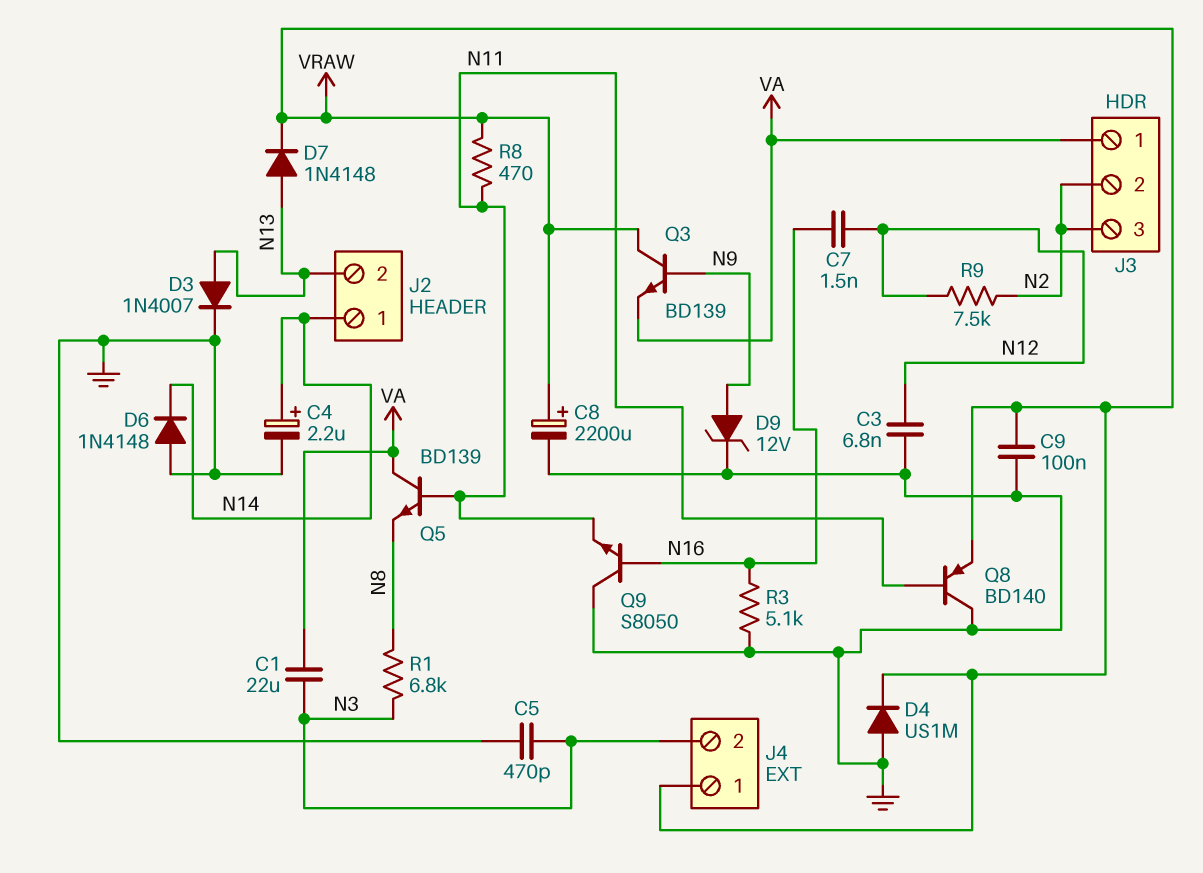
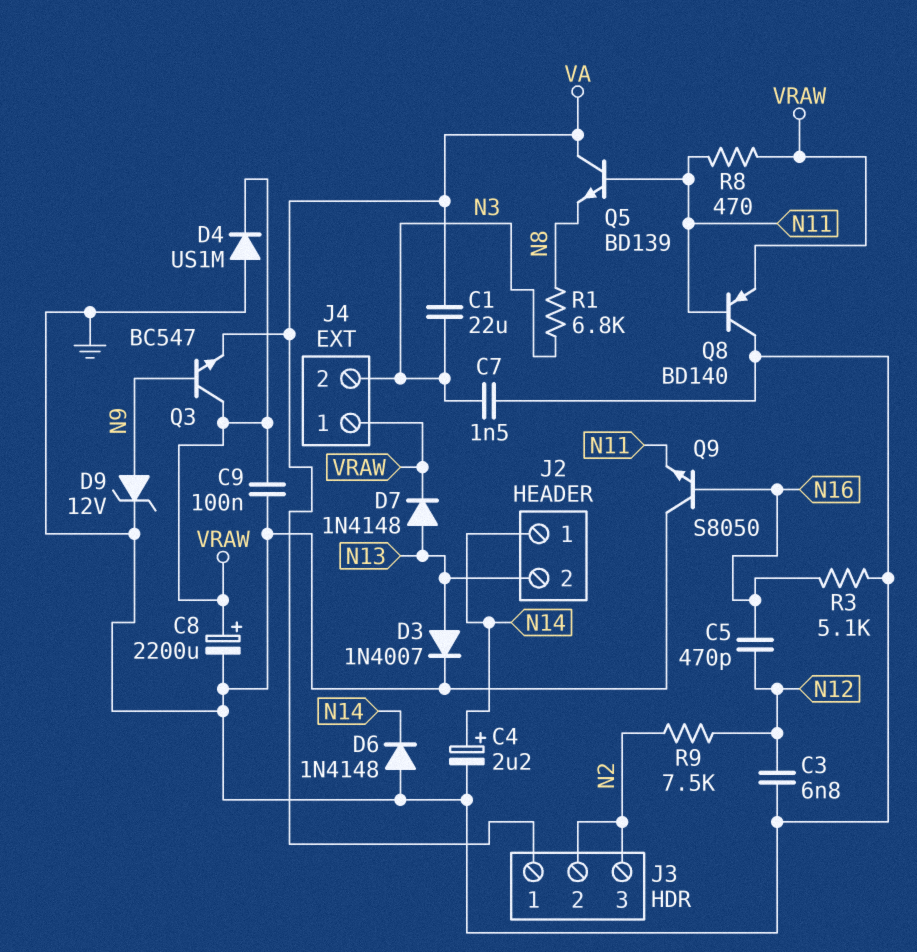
C5: 470pF (GND, N3) -> 470pF (N12, N16)
C7: 1.5nF (N12, N16) -> 1.5nF (GND, N3)
Q3: NPN BD139 (B N9, C VRAW, E VA) -> NPN BC547 (B N9, C VRAW, E VA)

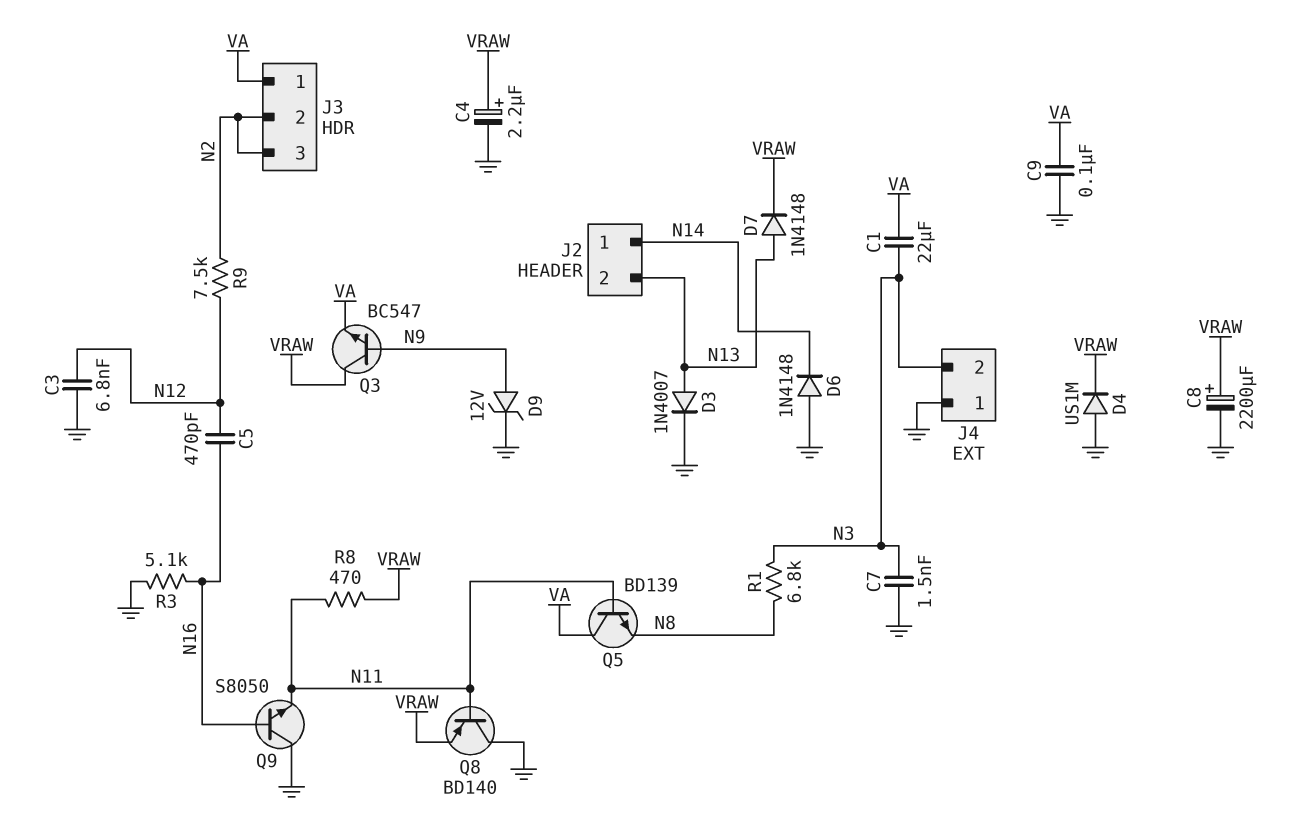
C4: 2.2uF (plus N14, minus GND) -> 2.2uF (plus VRAW, minus GND)
C9: 100nF (GND, VRAW) -> 100nF (GND, VA)
J4 pin 1: VRAW -> GND

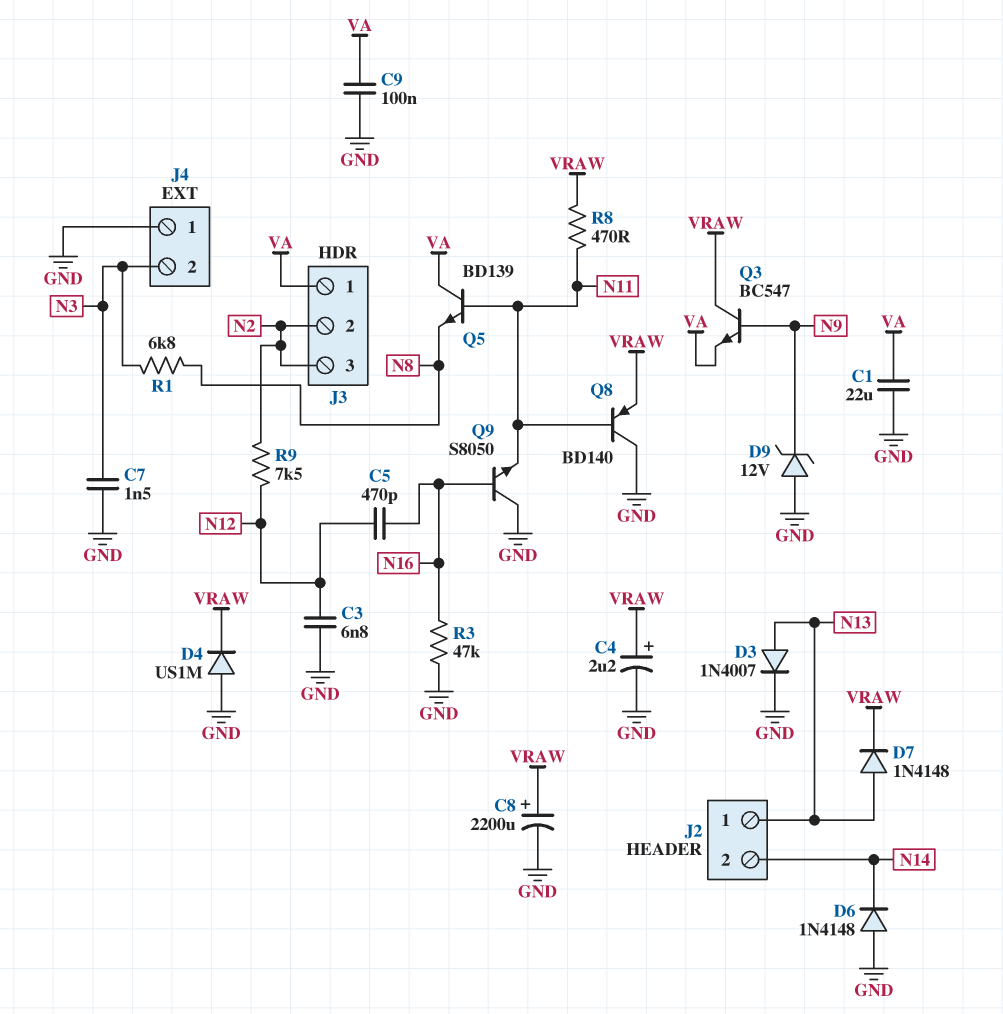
C1: 22uF (N3, VA) -> 22uF (GND, VA)
D9: zener 12V (A N9, K GND) -> zener 12V (A GND, K N9)
J2 pin 1: N14 -> N13
J2 pin 2: N13 -> N14
R3: 5.1k (GND, N16) -> 47k (GND, N16)

